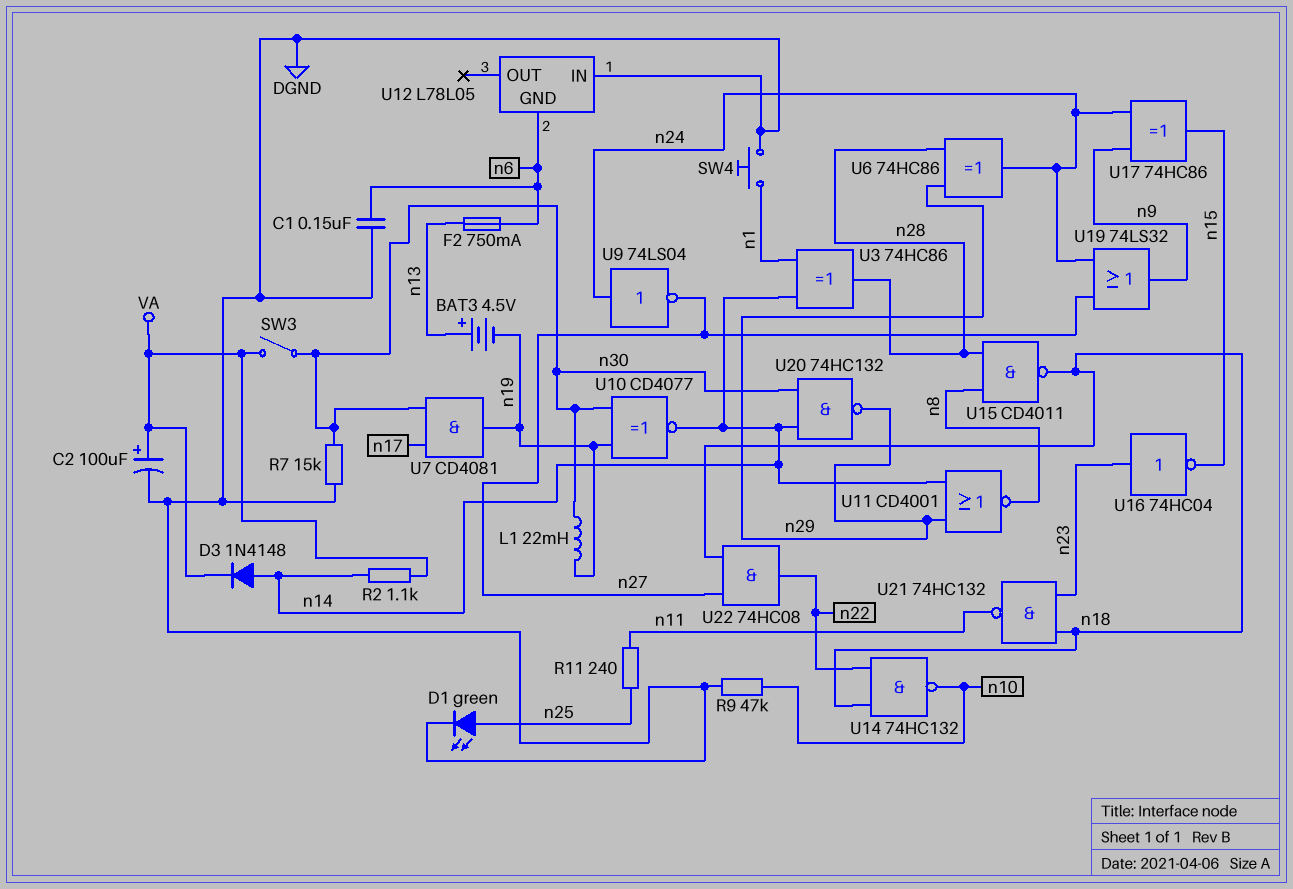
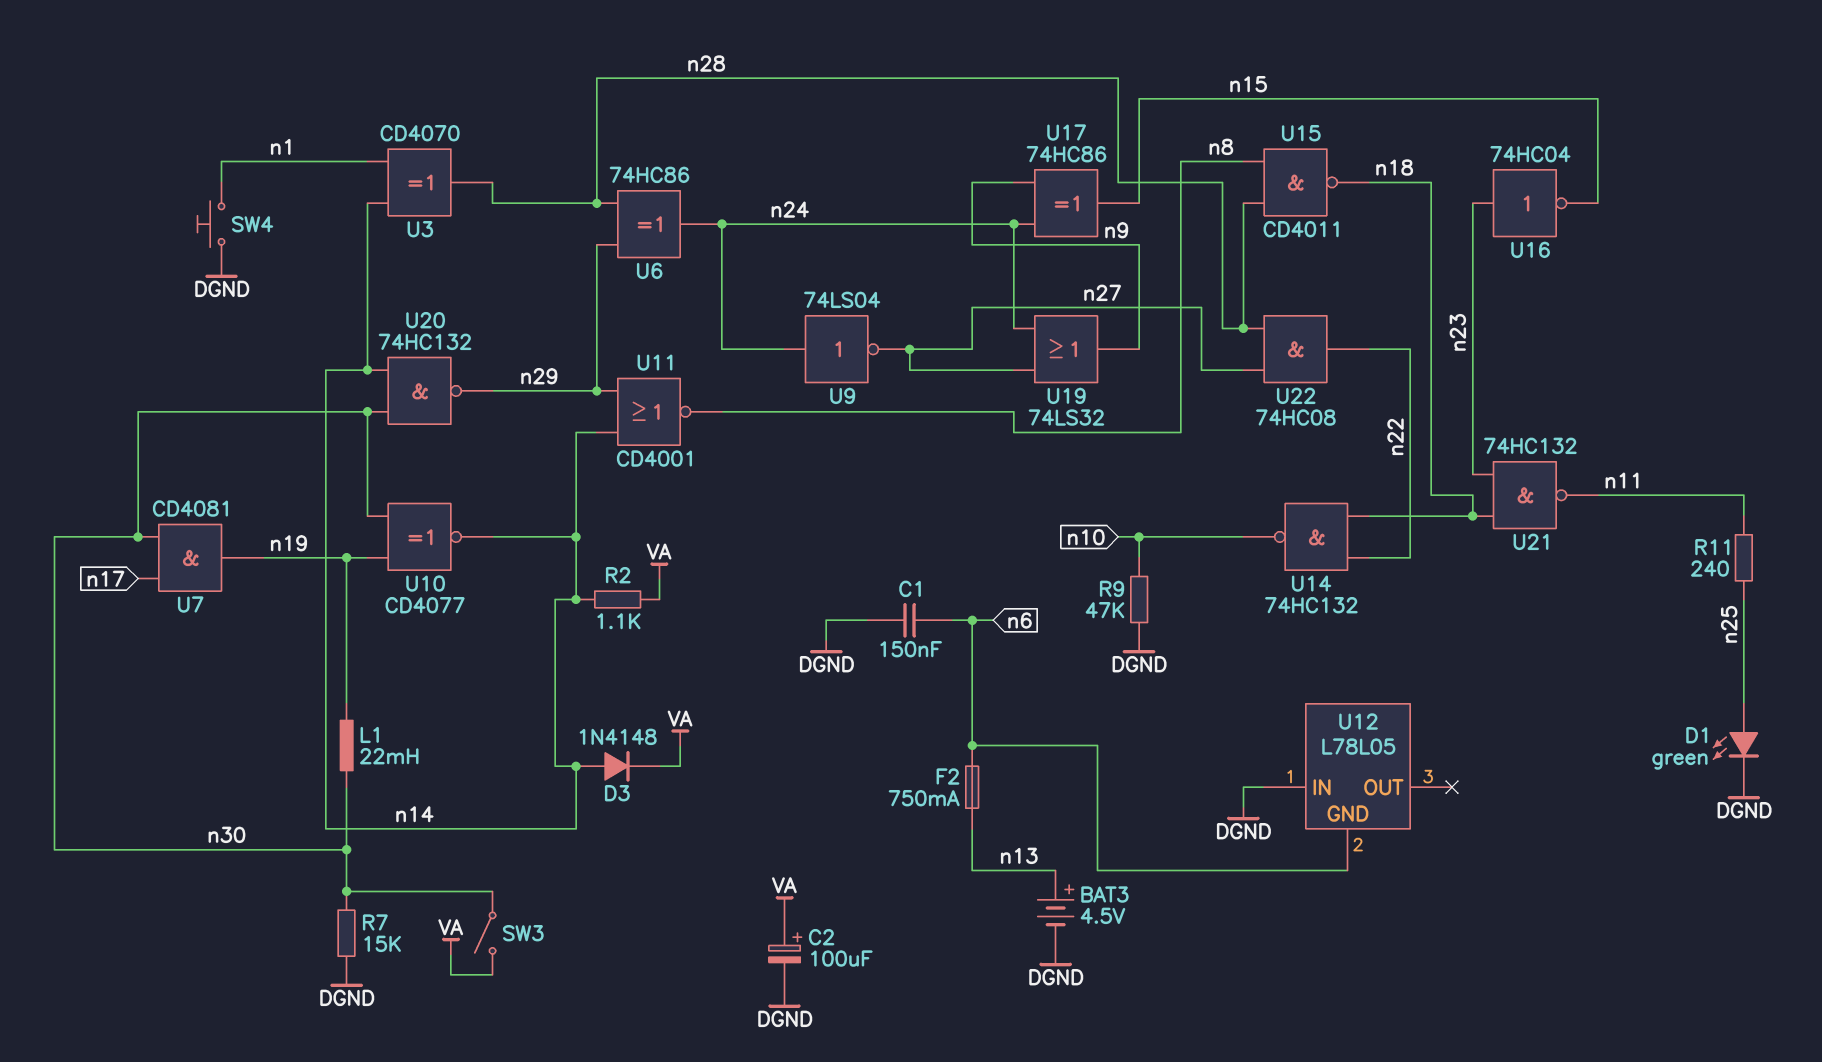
BAT3: 4.5V (plus n13, minus n19) -> 4.5V (plus n13, minus DGND)
U3: XOR 74HC86 (in n1, in n14, out n28) -> XOR CD4070 (in n1, in n14, out n28)
U22: AND 74HC08 (in n18, in n27, out n22) -> AND 74HC08 (in n27, in n28, out n22)

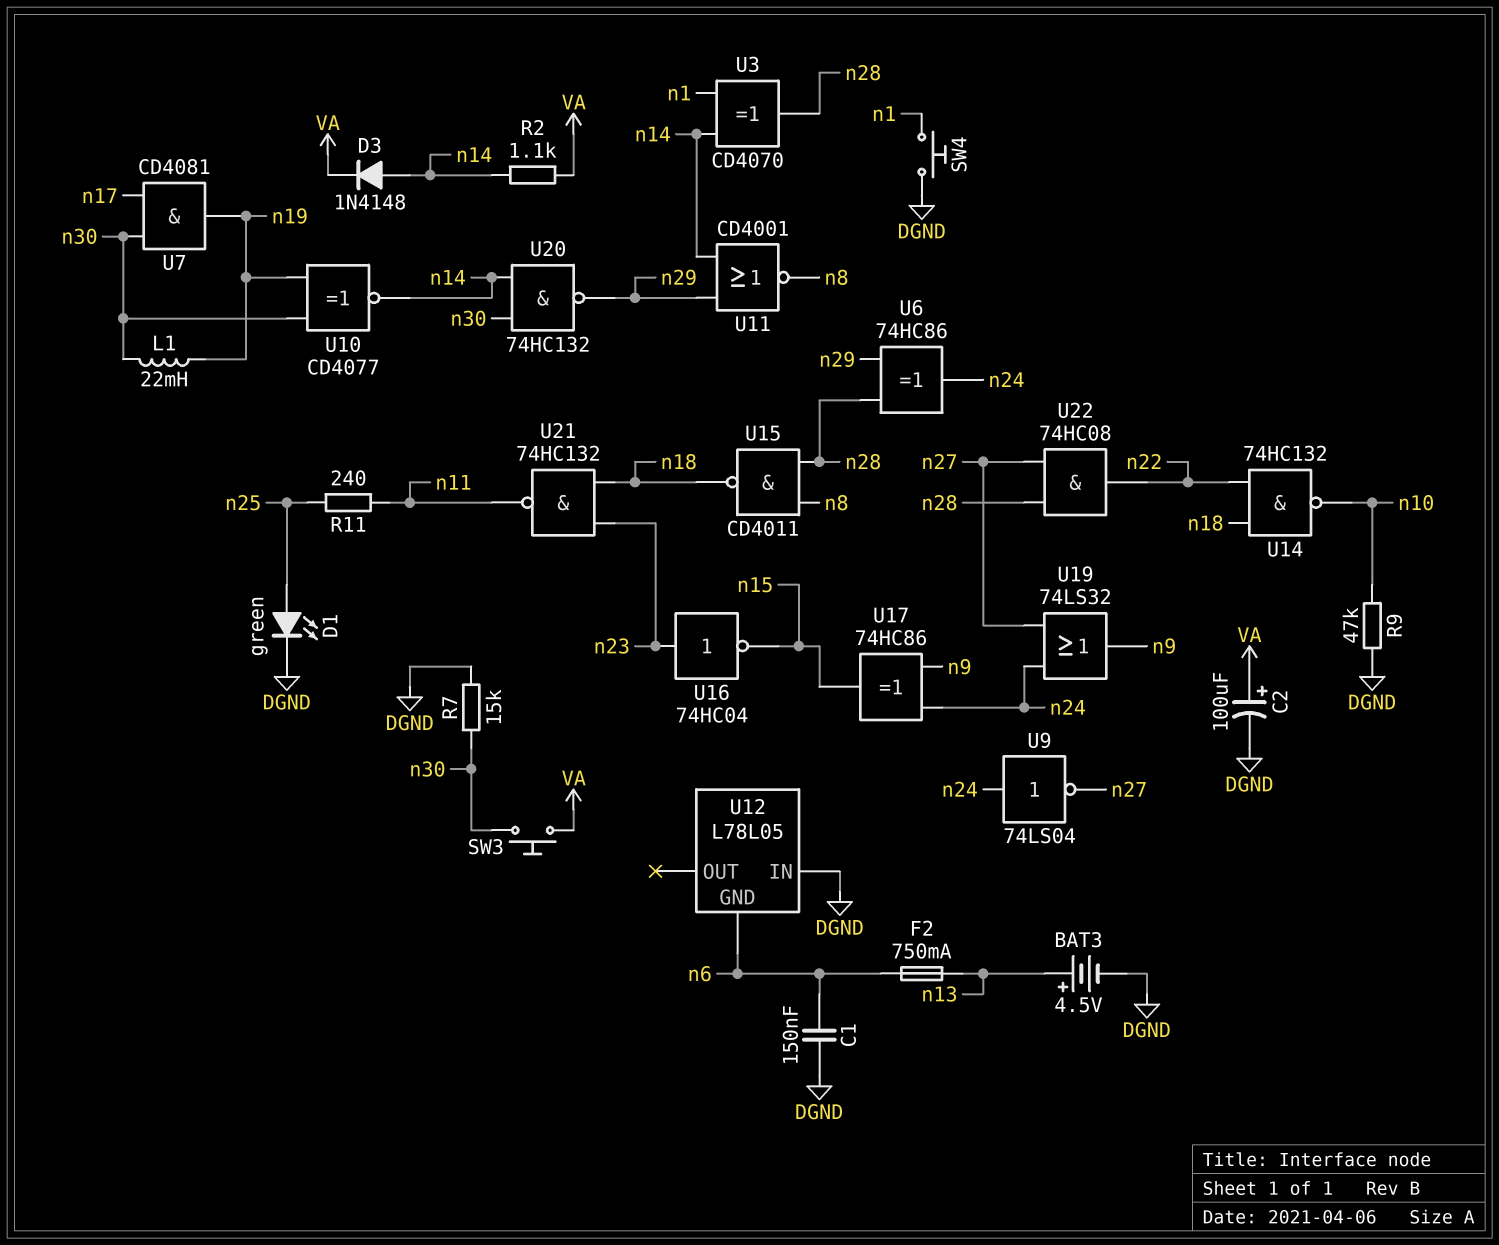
SW3: switch (VA, n30) -> button (VA, n30)

